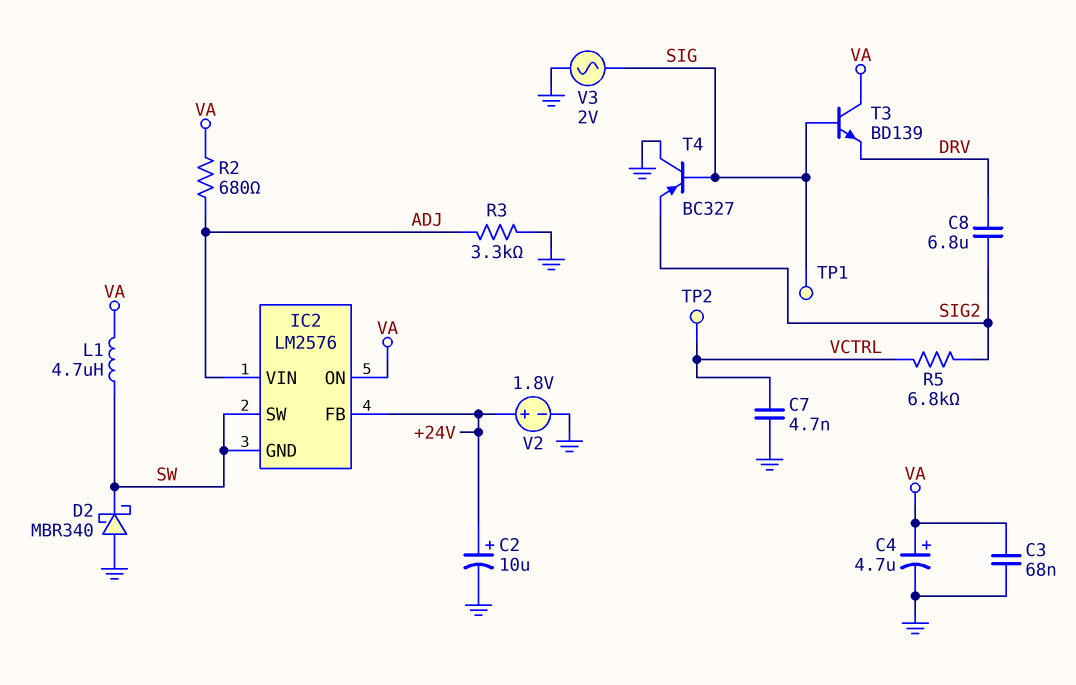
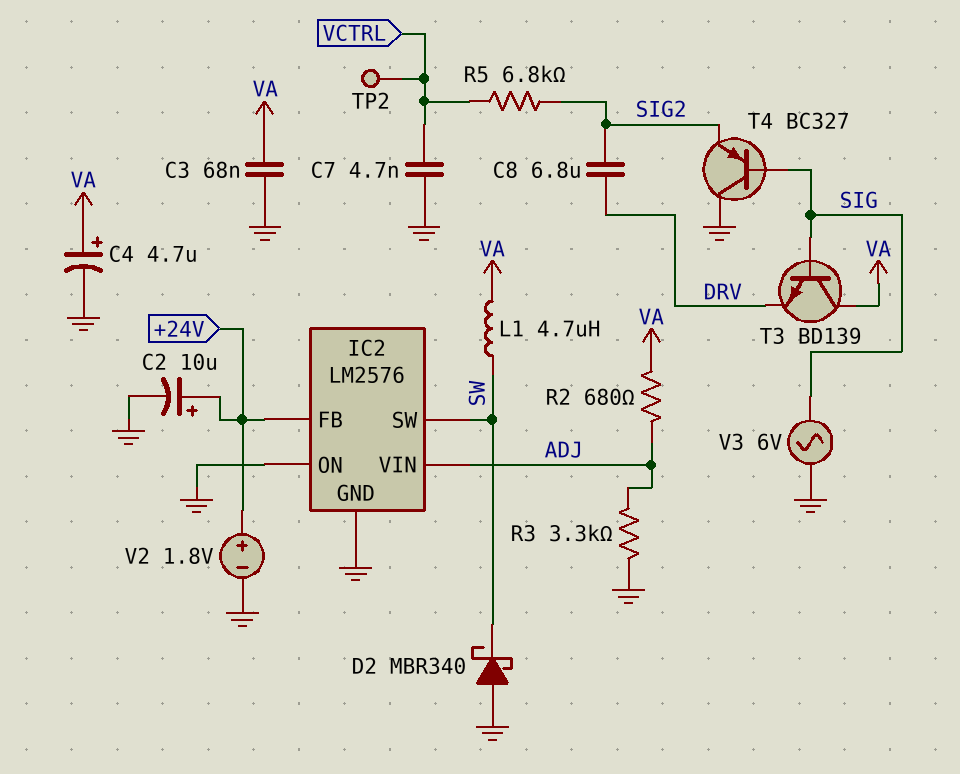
IC2 pin GND: SW -> GND
IC2 pin ON: VA -> GND
TP1: test point (SIG) -> none
V3: AC 2V (GND, SIG) -> AC 6V (GND, SIG)

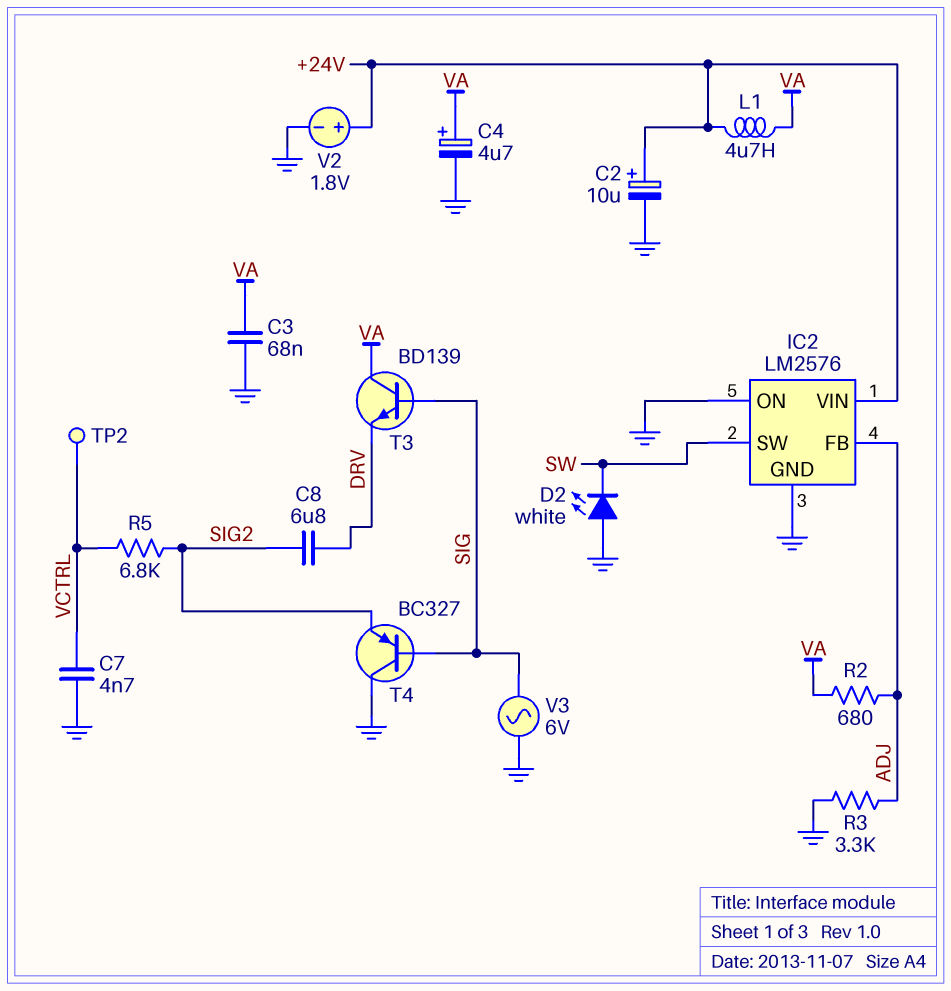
D2: schottky MBR340 (A GND, K SW) -> LED white (A GND, K SW)
IC2 pin FB: +24V -> ADJ
IC2 pin VIN: ADJ -> +24V
L1: 4.7uH (SW, VA) -> 4.7uH (+24V, VA)

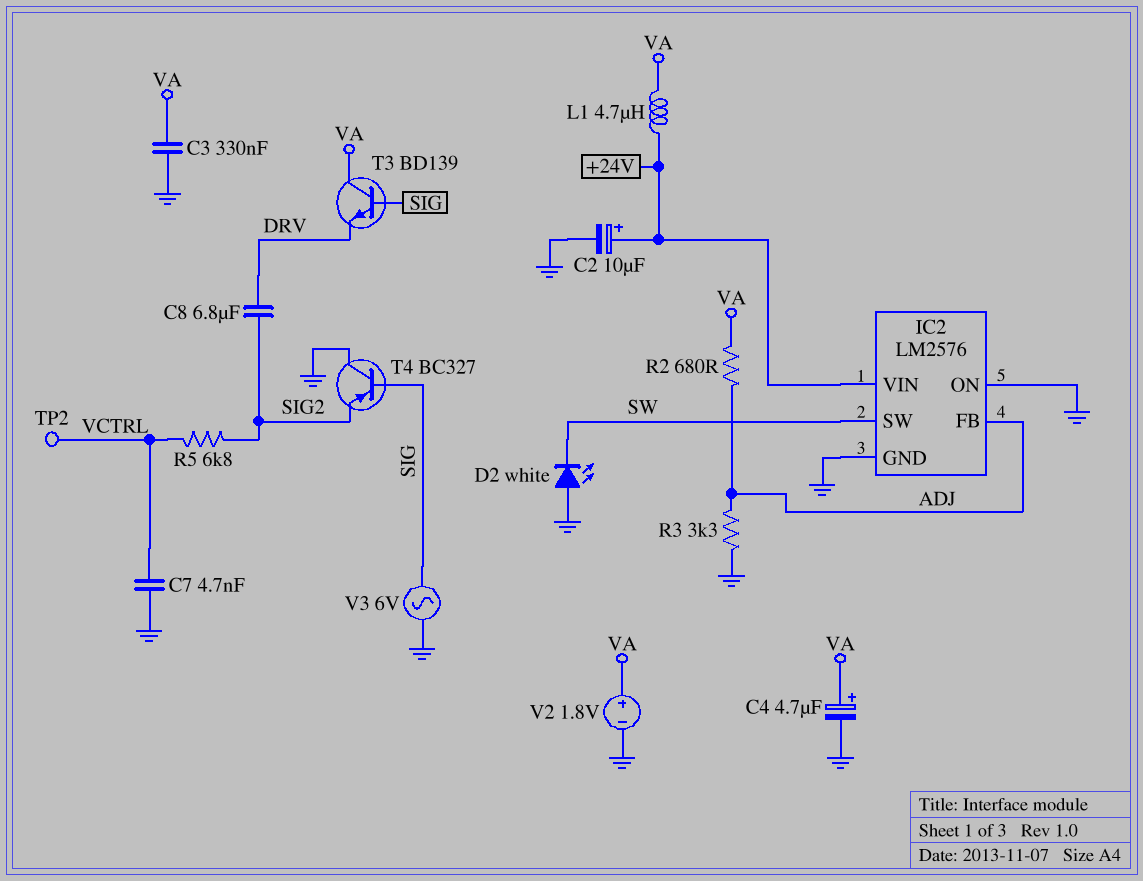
C3: 68nF (GND, VA) -> 330nF (GND, VA)
V2: 1.8V (plus +24V, minus GND) -> 1.8V (plus VA, minus GND)

